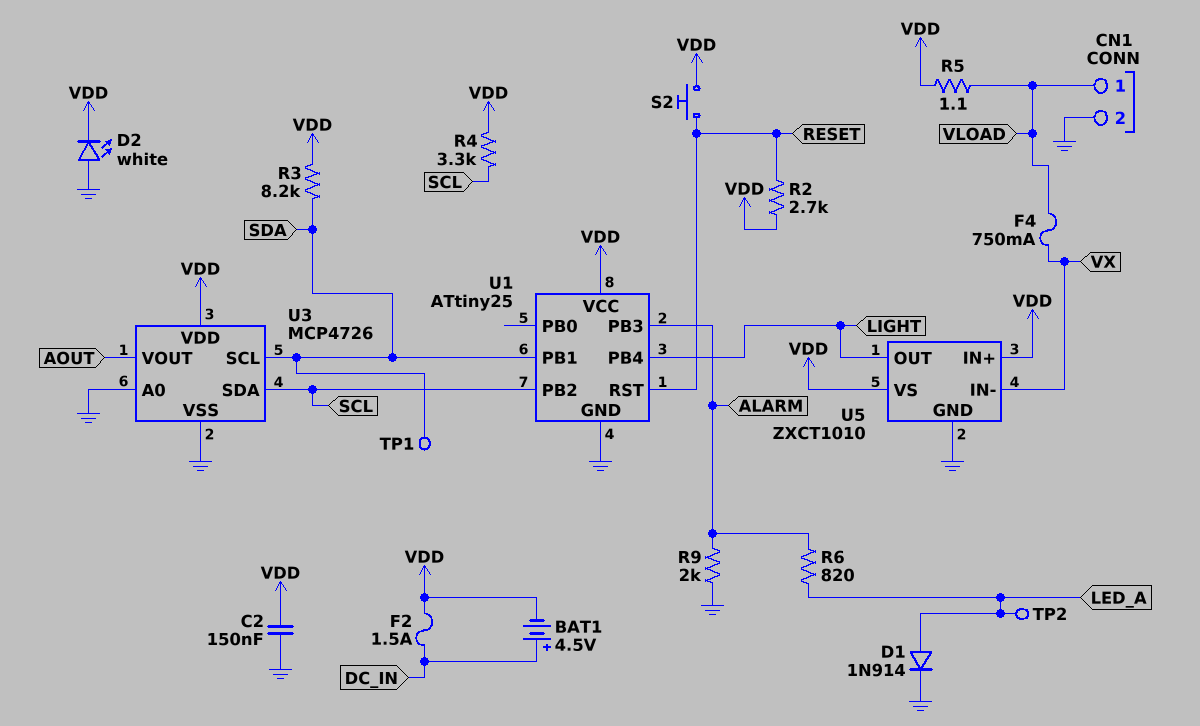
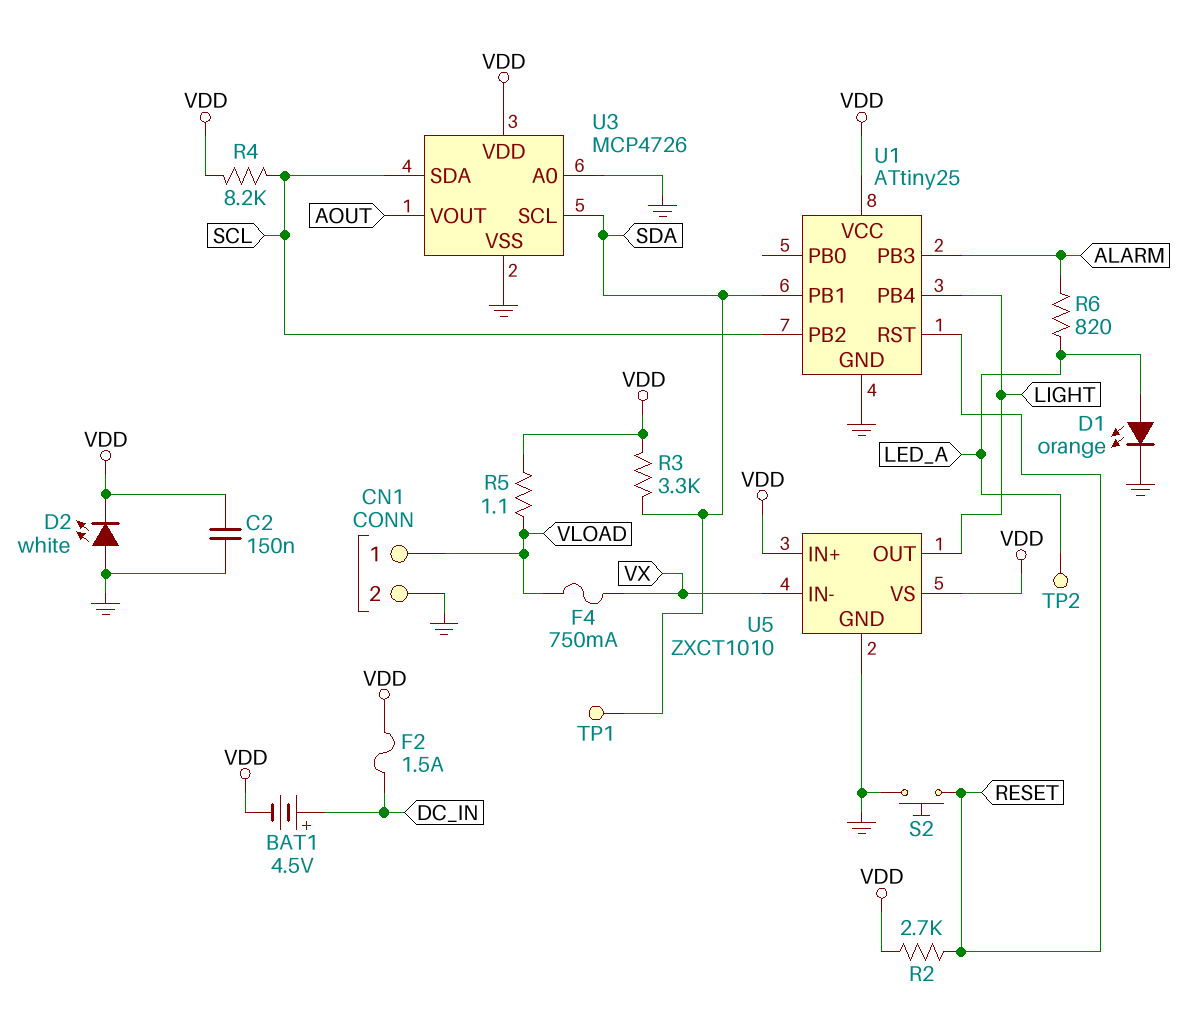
D1: diode 1N914 (A LED_A, K GND) -> LED orange (A LED_A, K GND)
R3: 8.2k (SDA, VDD) -> 3.3k (SDA, VDD)
R4: 3.3k (SCL, VDD) -> 8.2k (SCL, VDD)
R9: 2k (ALARM, GND) -> none
S2: button (RESET, VDD) -> button (GND, RESET)

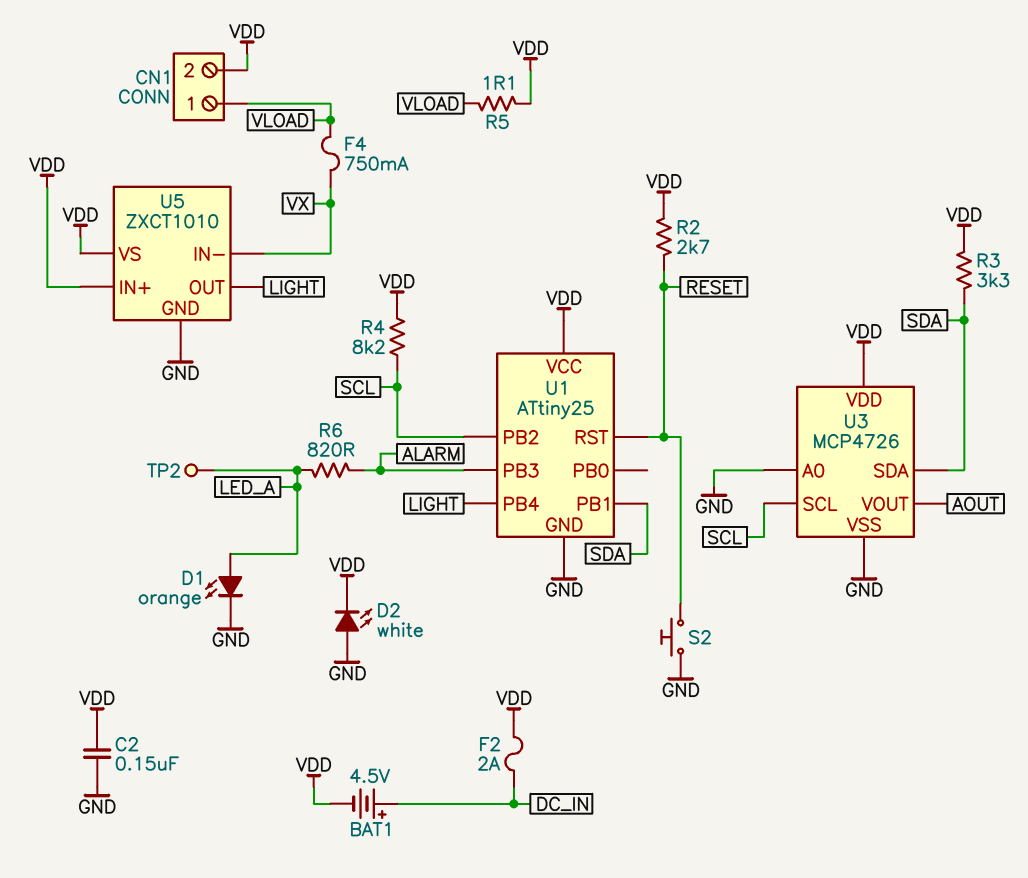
CN1 pin 2: GND -> VDD
F2: 1.5A (DC_IN, VDD) -> 2A (DC_IN, VDD)
TP1: test point (SDA) -> none
U3 pin SCL: SDA -> SCL
U3 pin SDA: SCL -> SDA

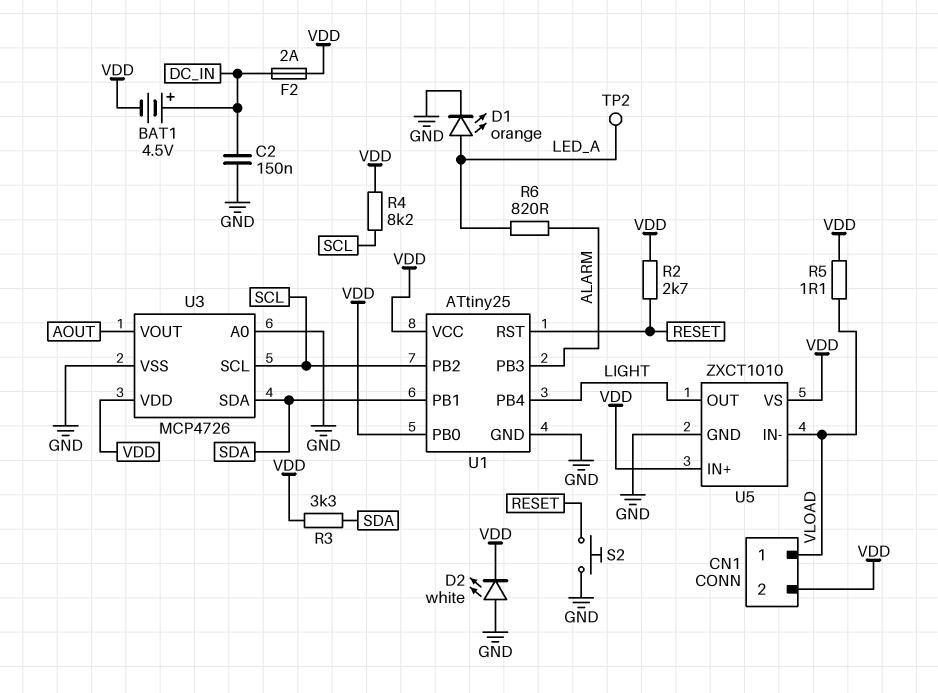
C2: 150nF (GND, VDD) -> 150nF (DC_IN, GND)
F4: 750mA (VLOAD, VX) -> none
U1 pin PB0: none -> VDD
U5 pin IN-: VX -> VLOAD

